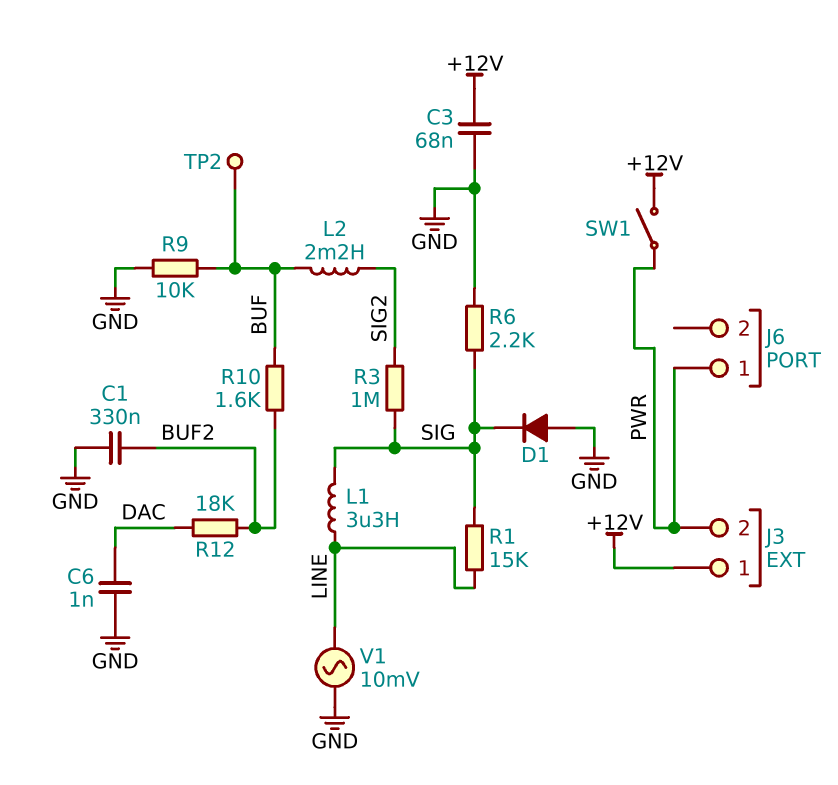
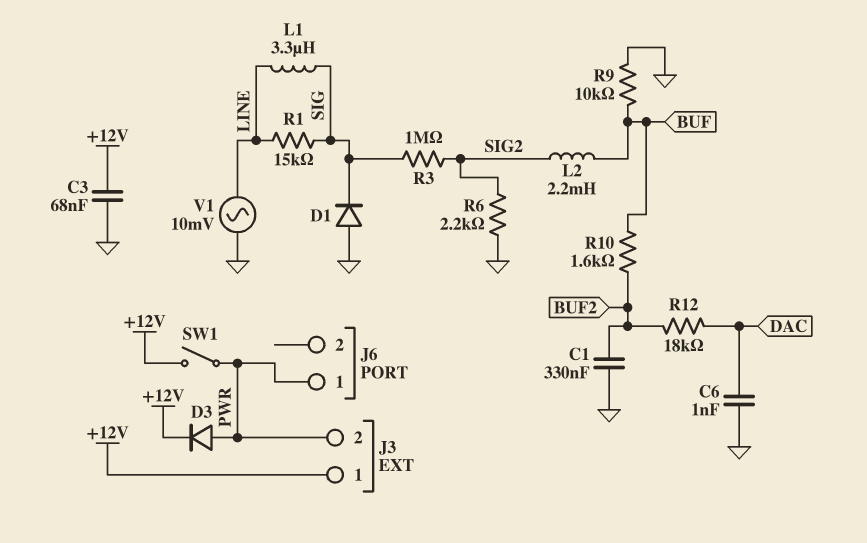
D3: none -> diode (A PWR, K +12V)
R6: 2.2k (GND, SIG) -> 2.2k (GND, SIG2)
TP2: test point (BUF) -> none

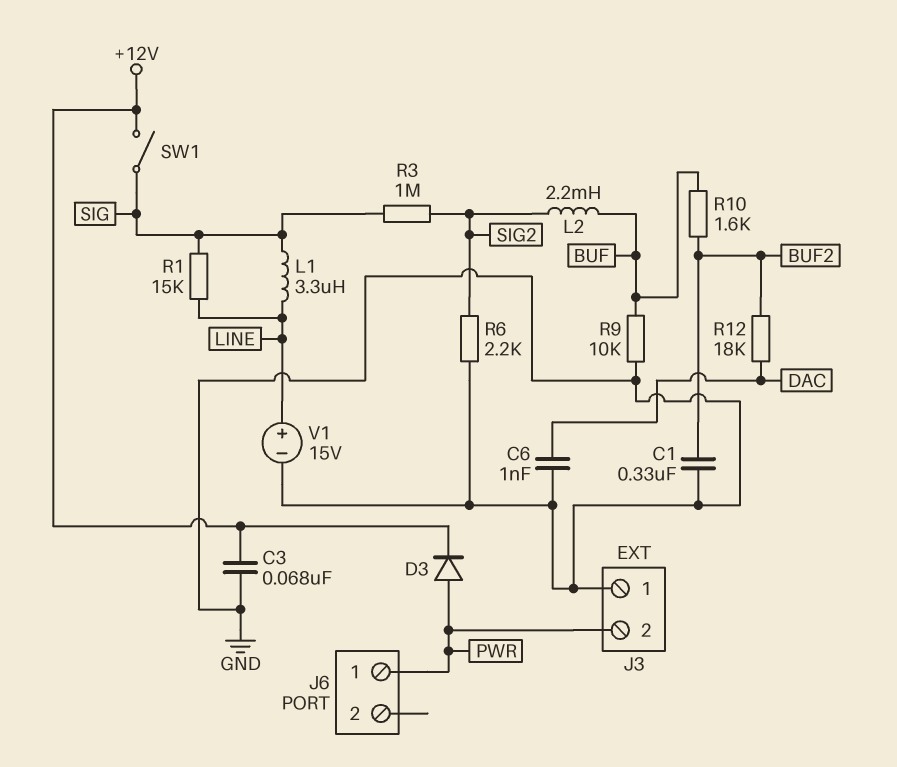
D1: diode (A GND, K SIG) -> none
J3 pin 1: +12V -> GND
SW1: switch (+12V, PWR) -> switch (+12V, SIG)
V1: AC 10mV (GND, LINE) -> 15V (plus LINE, minus GND)

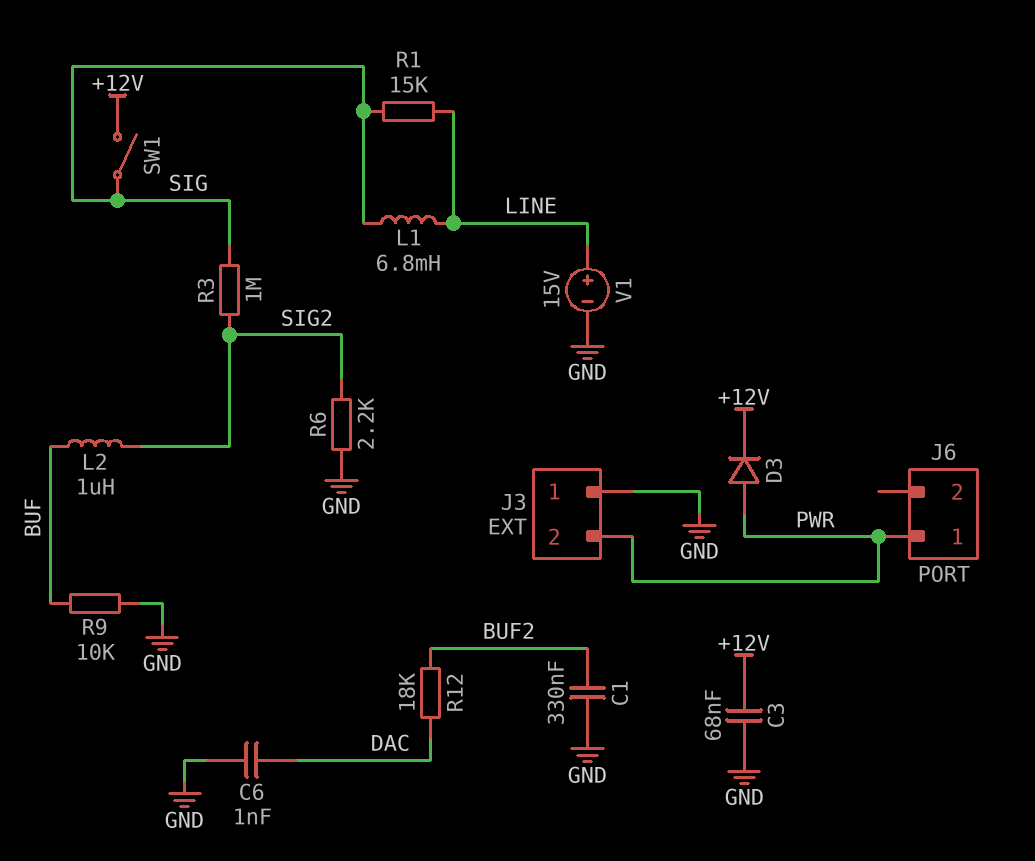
L1: 3.3uH (LINE, SIG) -> 6.8mH (LINE, SIG)
L2: 2.2mH (BUF, SIG2) -> 1uH (BUF, SIG2)
R10: 1.6k (BUF, BUF2) -> none

